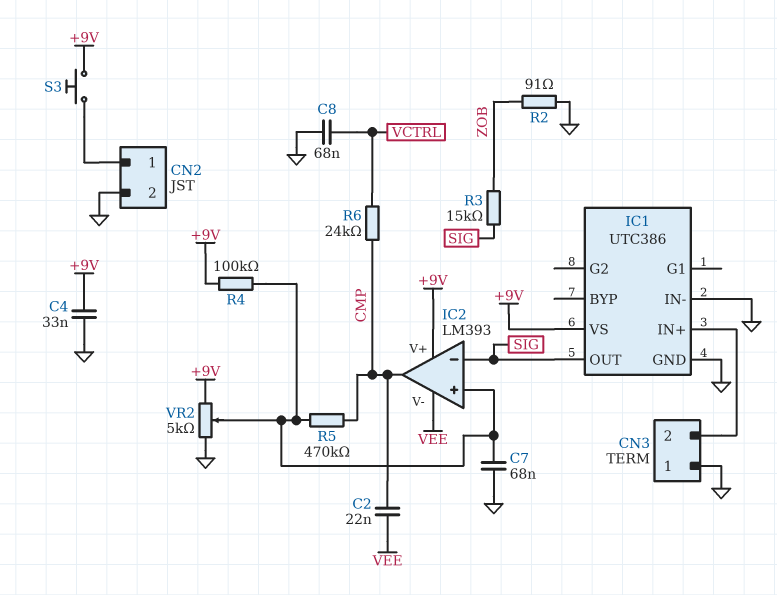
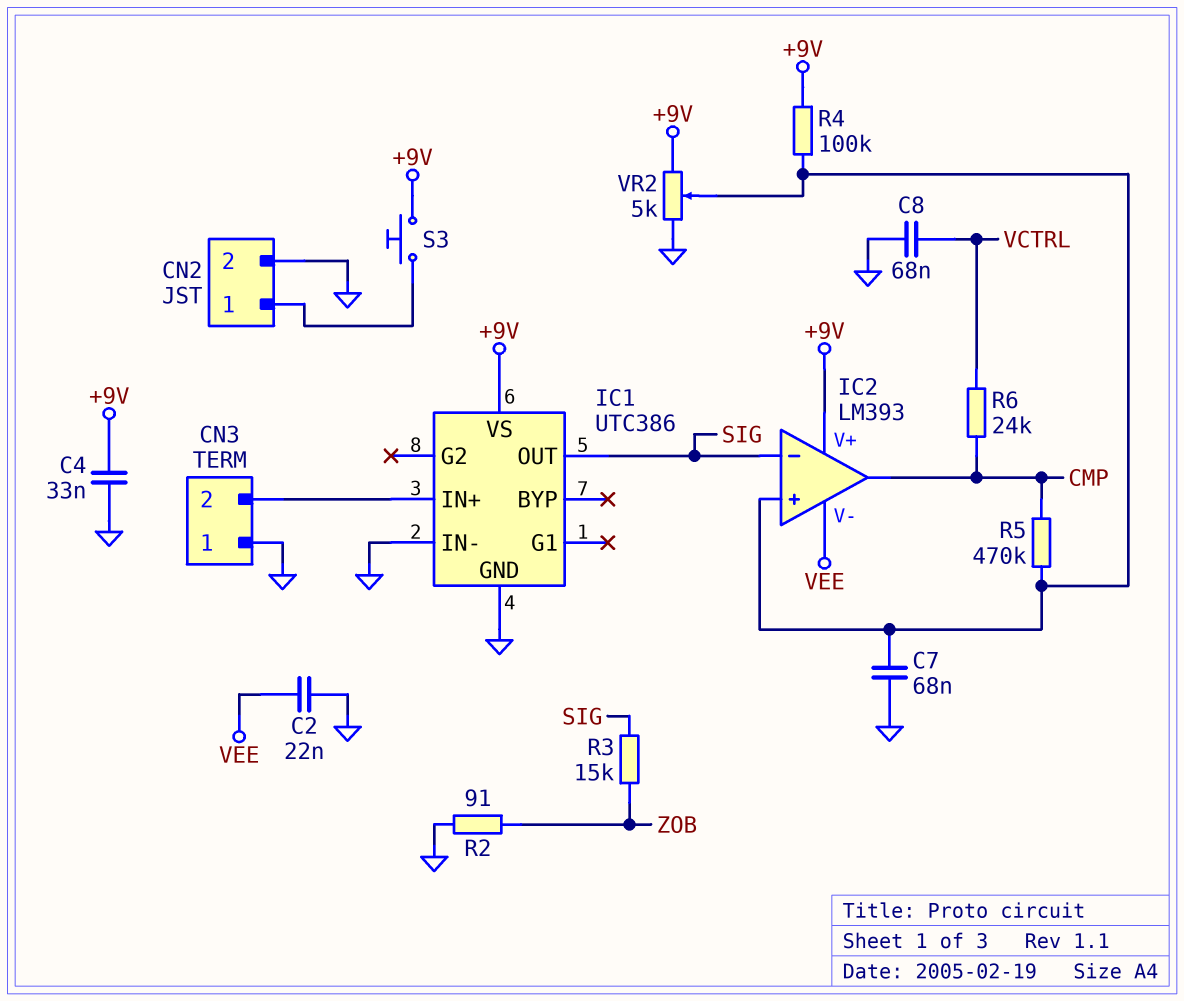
C2: 22nF (CMP, VEE) -> 22nF (GND, VEE)

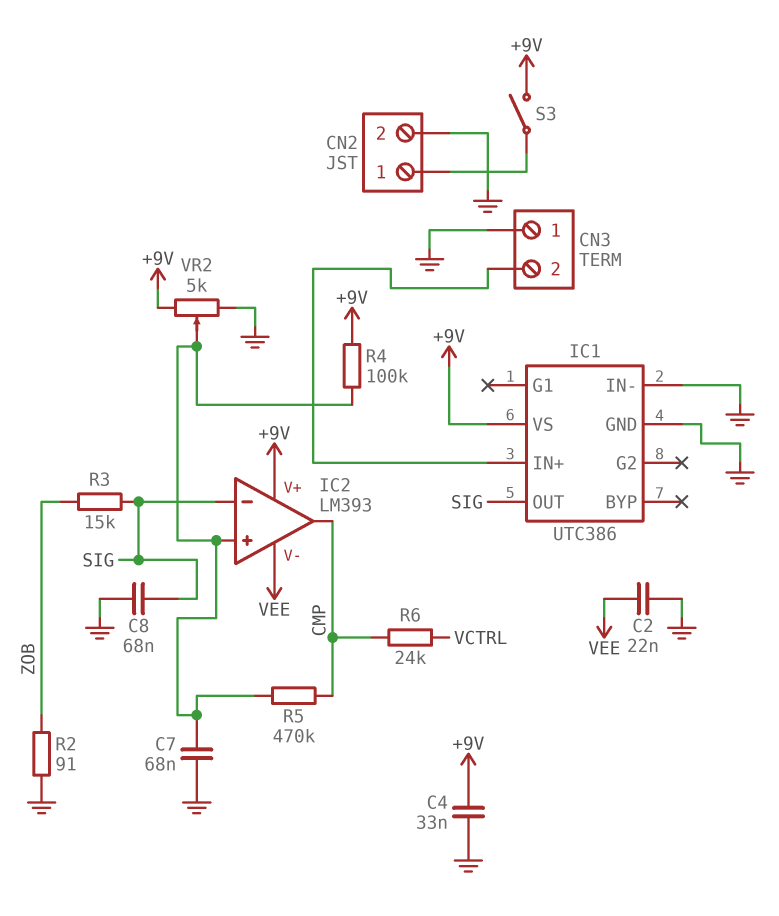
C8: 68nF (GND, VCTRL) -> 68nF (GND, SIG)
S3: button (+9V, CN2/1) -> switch (+9V, CN2/1)

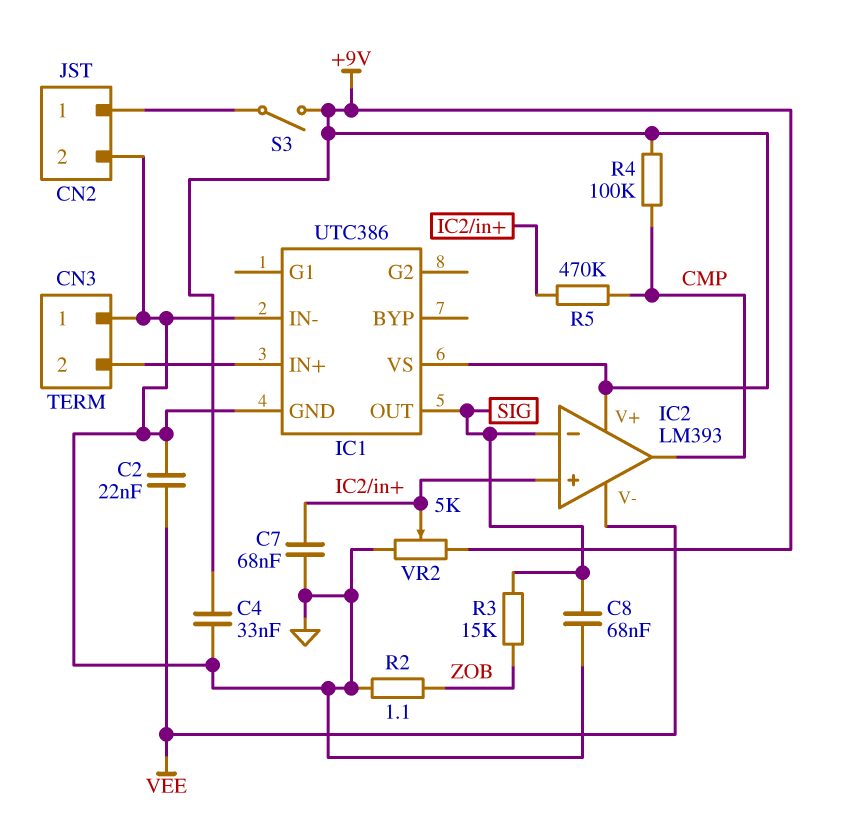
R2: 91 (GND, ZOB) -> 1.1 (GND, ZOB)
R4: 100k (+9V, IC2/in+) -> 100k (+9V, CMP)
R6: 24k (CMP, VCTRL) -> none

